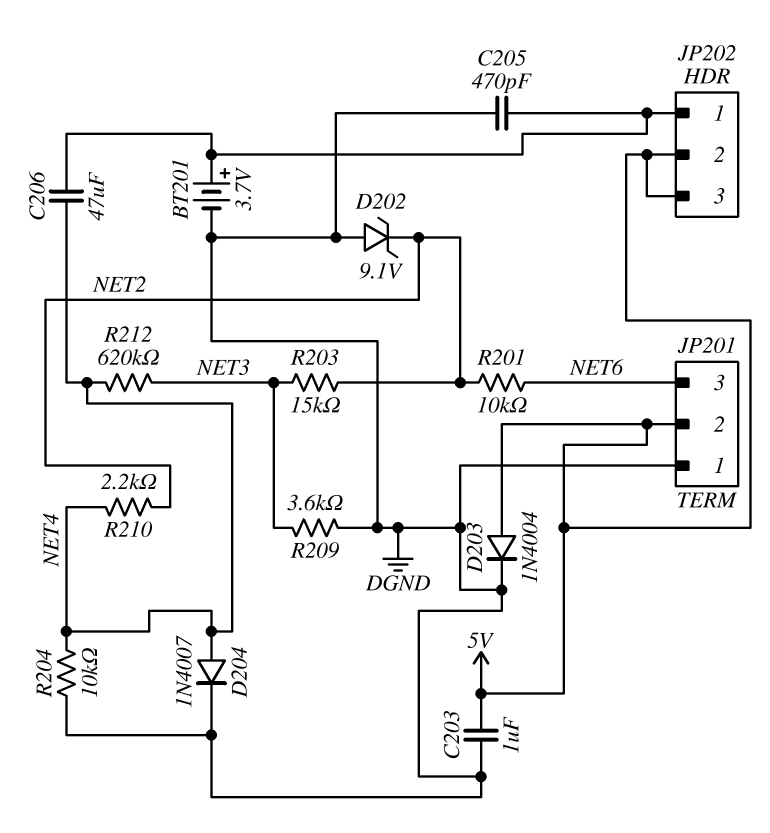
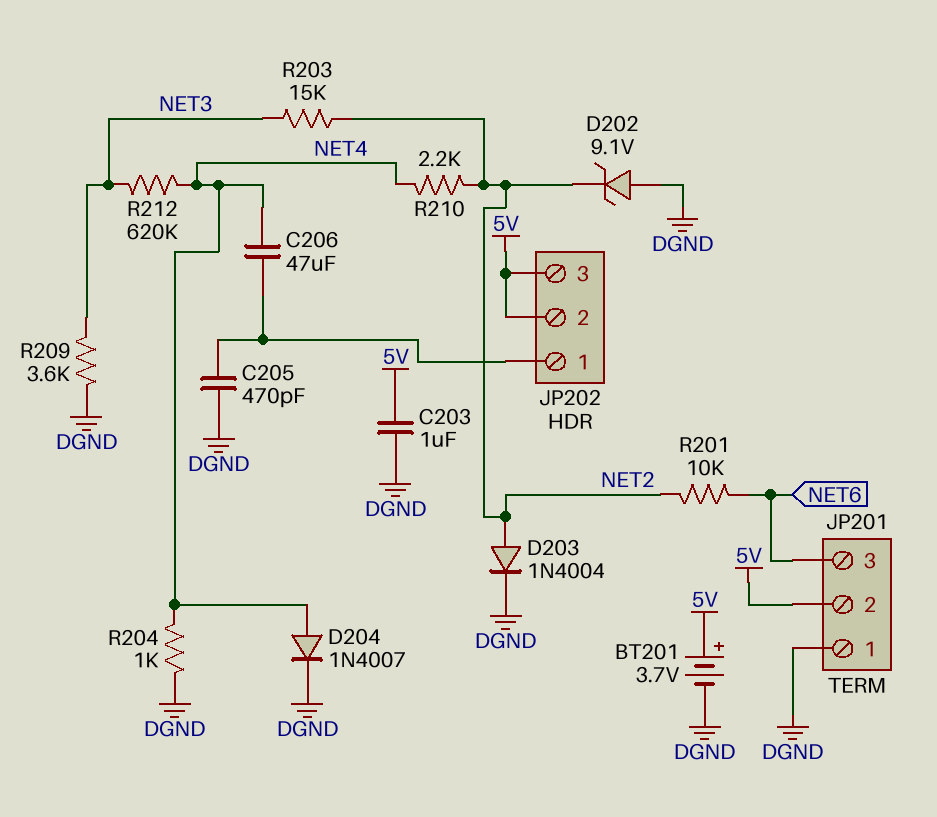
BT201: 3.7V (plus JP202/1, minus DGND) -> 3.7V (plus 5V, minus DGND)
D203: diode 1N4004 (A 5V, K DGND) -> diode 1N4004 (A NET2, K DGND)
R204: 10k (DGND, NET4) -> 1k (DGND, NET4)

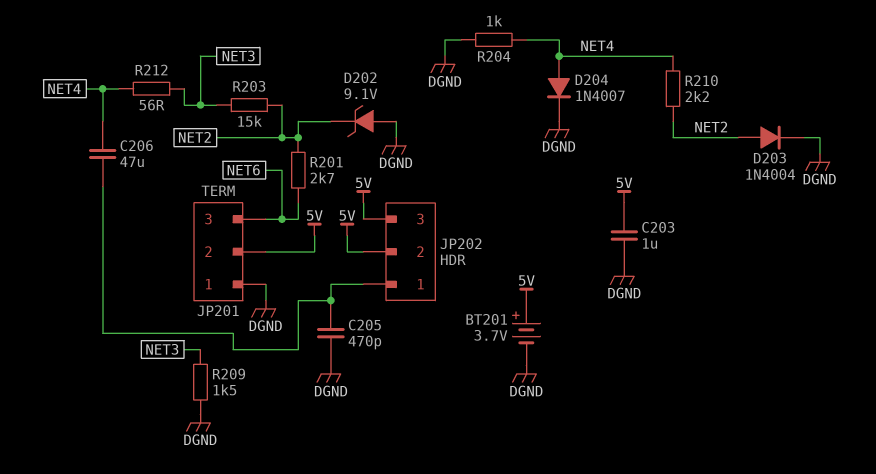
R201: 10k (NET2, NET6) -> 2.7k (NET2, NET6)
R209: 3.6k (DGND, NET3) -> 1.5k (DGND, NET3)
R212: 620k (NET3, NET4) -> 56 (NET3, NET4)

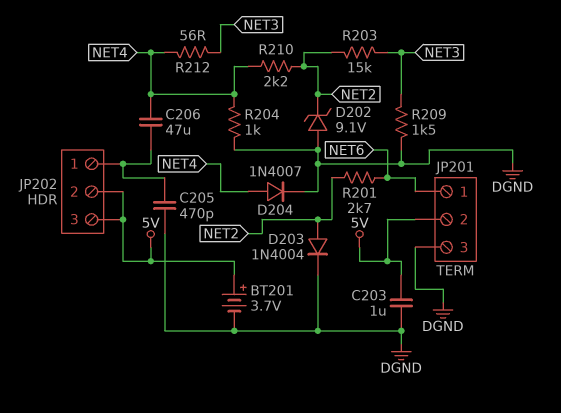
JP201 pin 1: DGND -> NET6
JP201 pin 3: NET6 -> DGND

